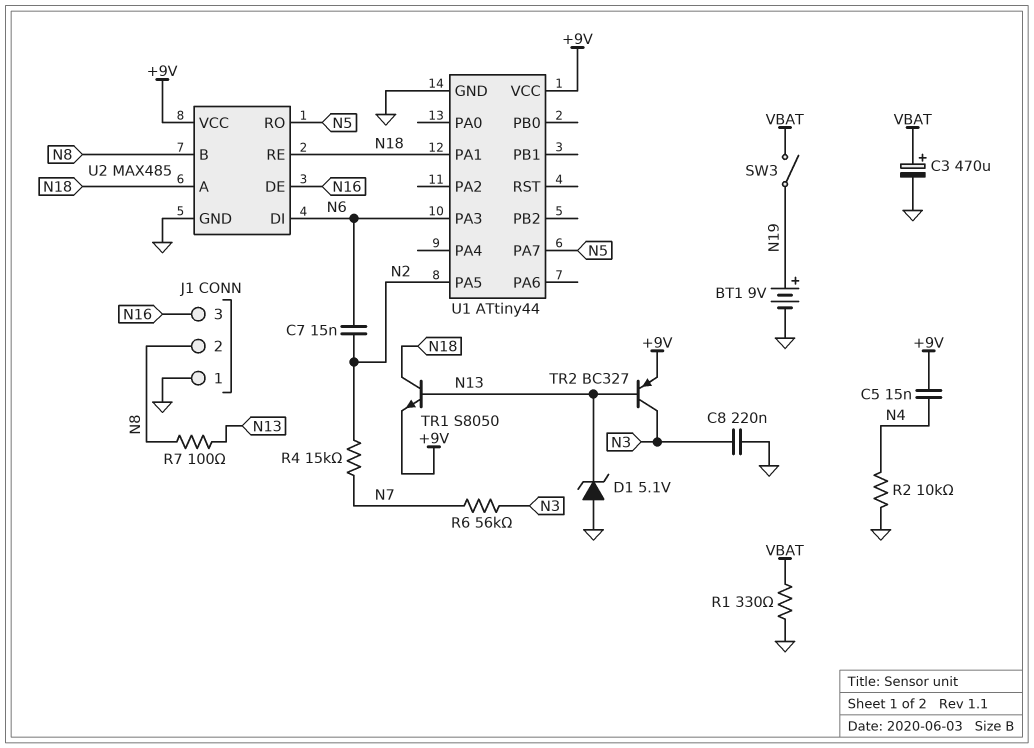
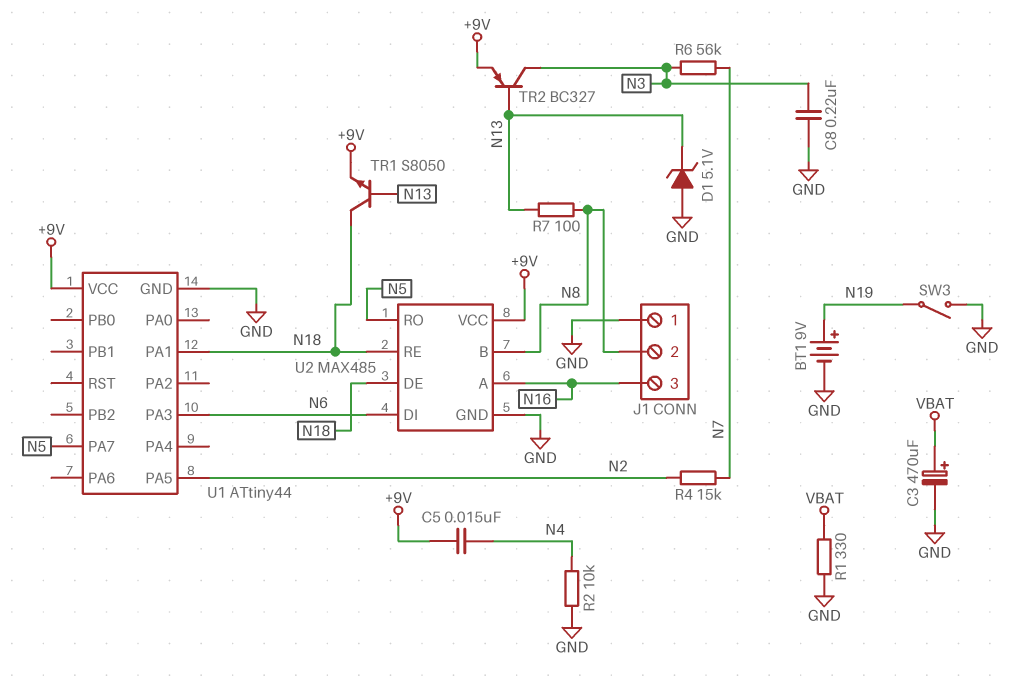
C7: 15nF (N2, N6) -> none
SW3: switch (N19, VBAT) -> switch (GND, N19)
U2 pin A: N18 -> N16
U2 pin DE: N16 -> N18

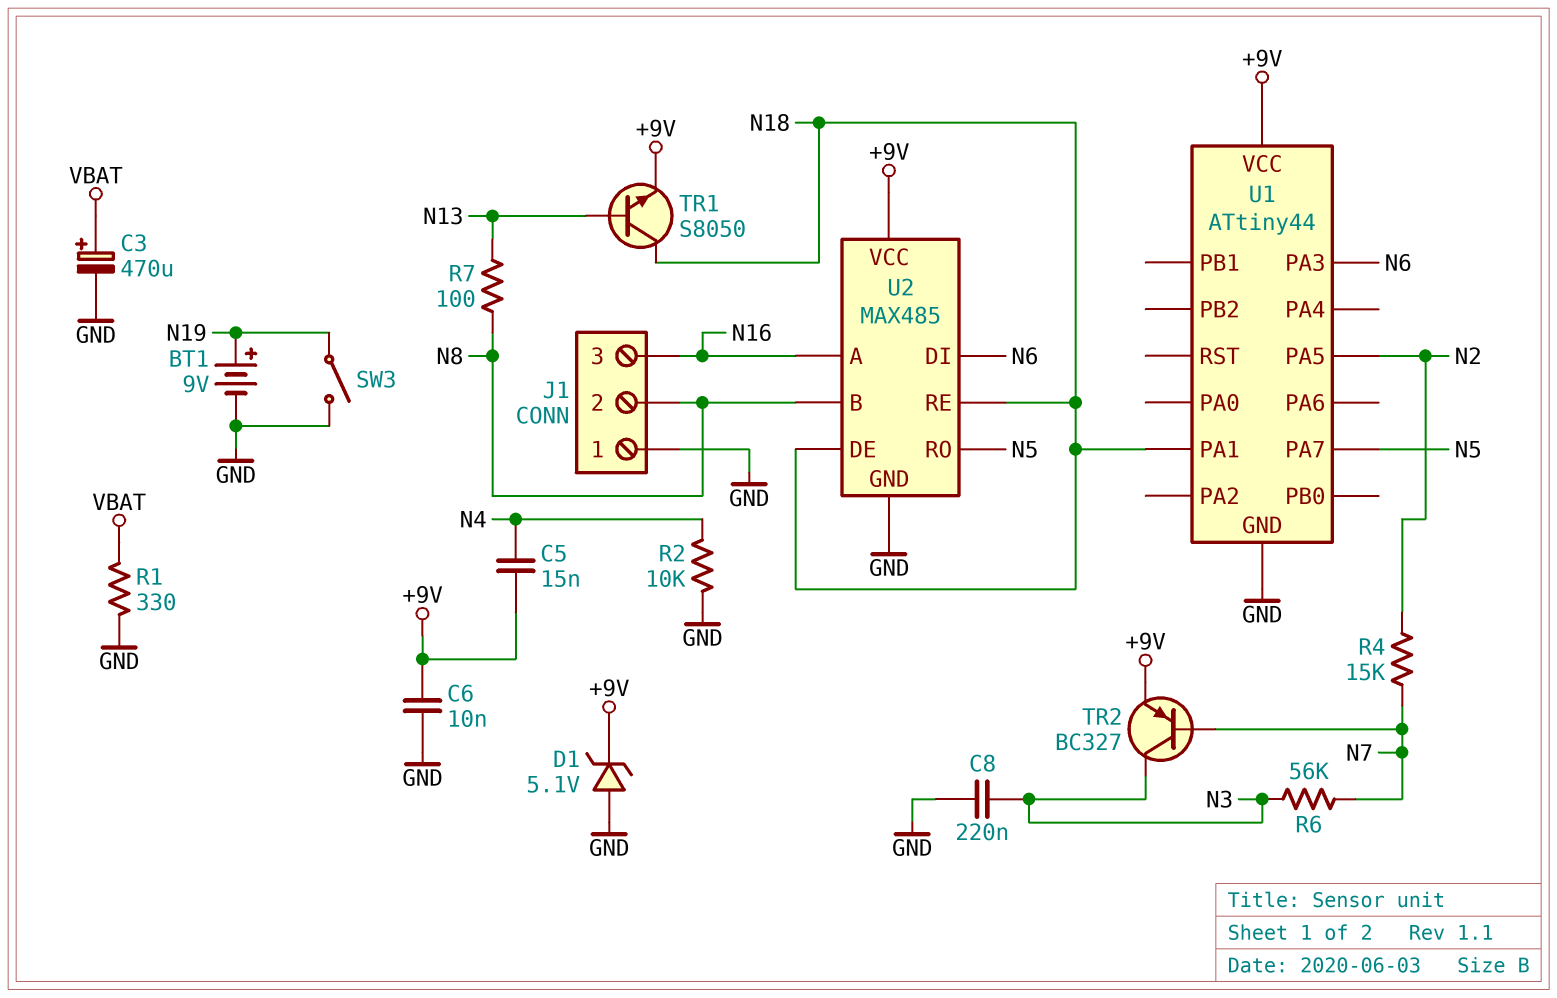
C6: none -> 10nF (+9V, GND)
D1: zener 5.1V (A GND, K N13) -> zener 5.1V (A GND, K +9V)
TR2: PNP BC327 (B N13, C N3, E +9V) -> PNP BC327 (B N7, C N3, E +9V)

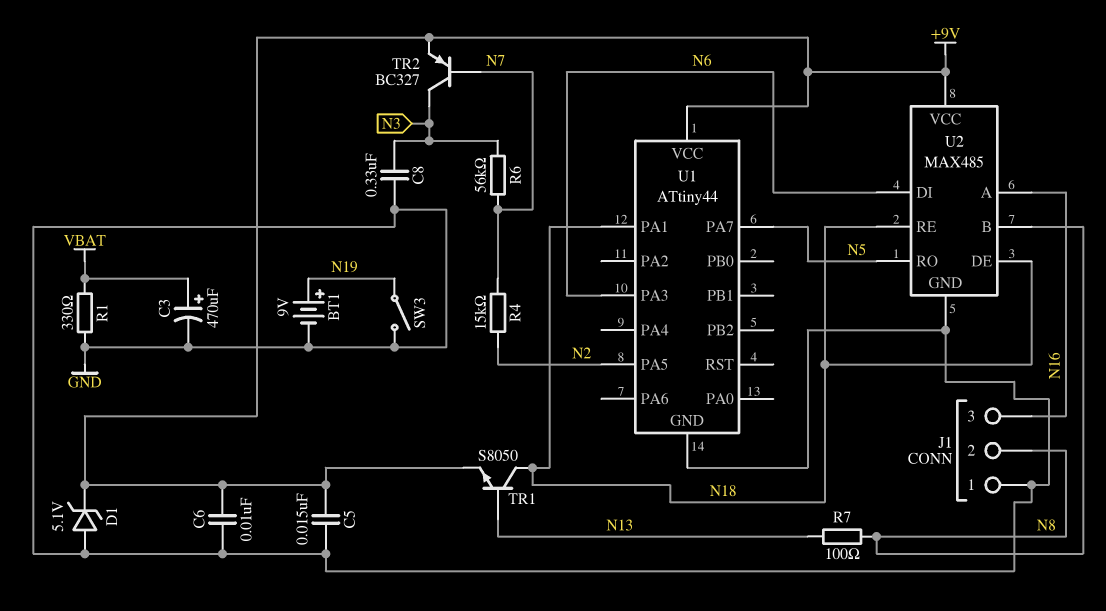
C5: 15nF (+9V, N4) -> 15nF (+9V, GND)
C8: 220nF (GND, N3) -> 330nF (GND, N3)
R2: 10k (GND, N4) -> none

